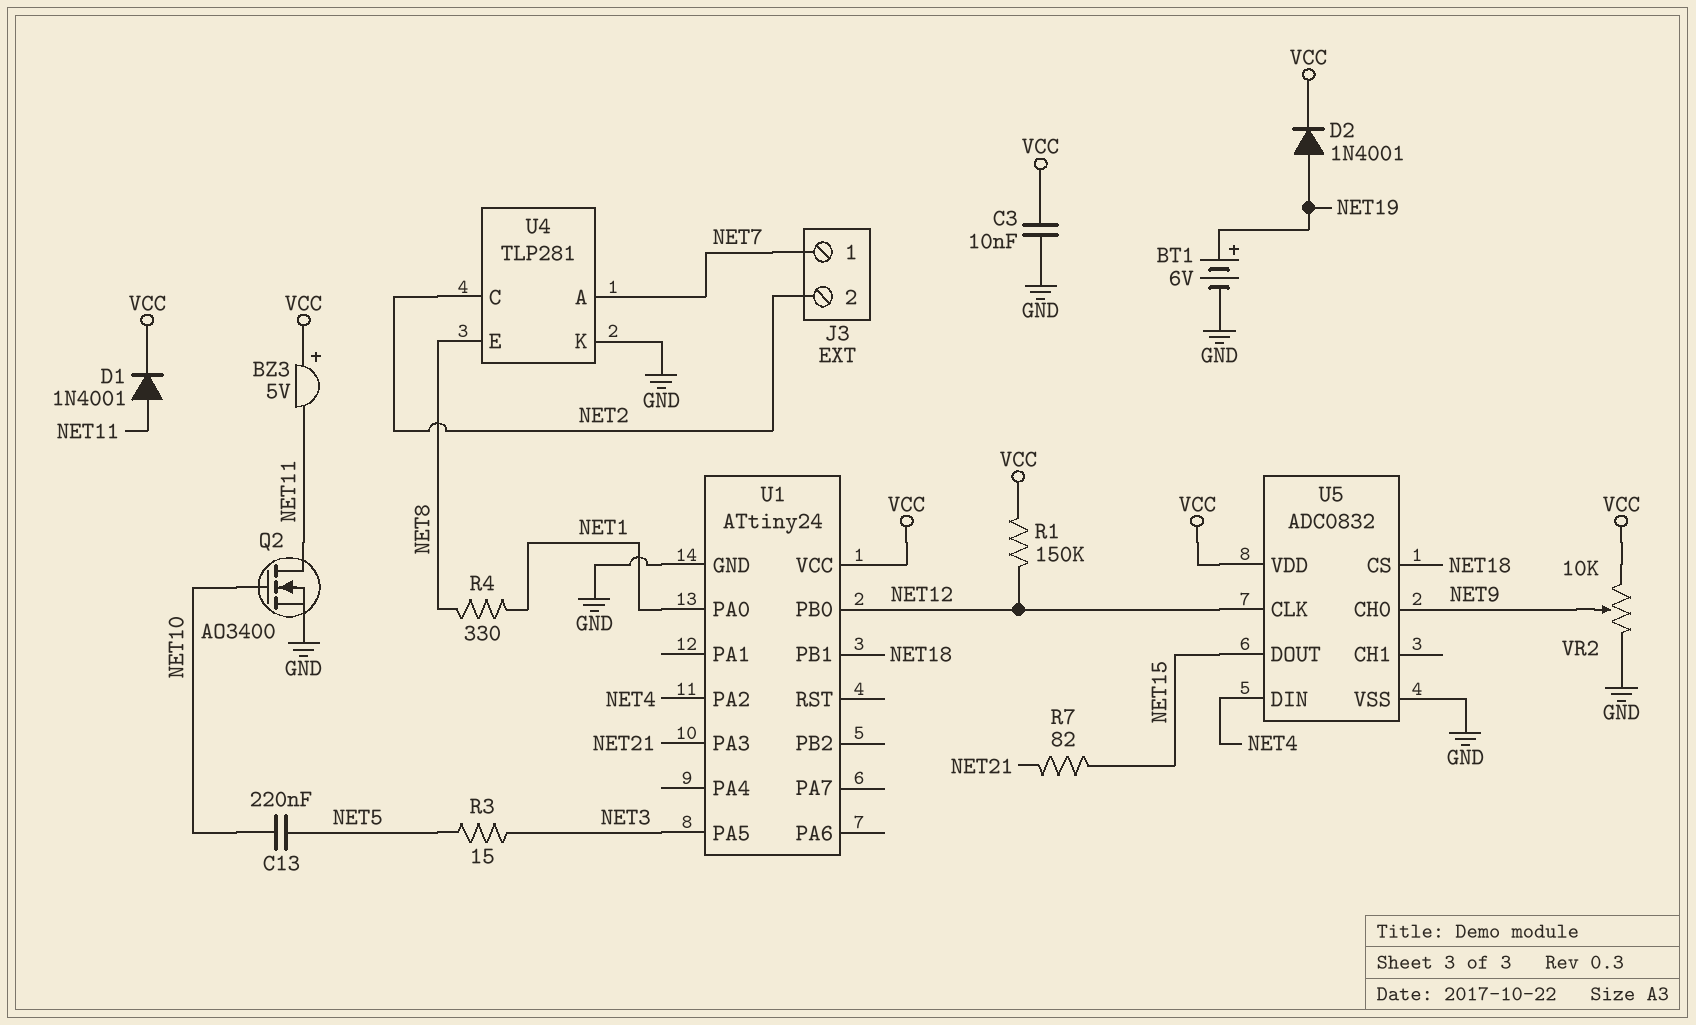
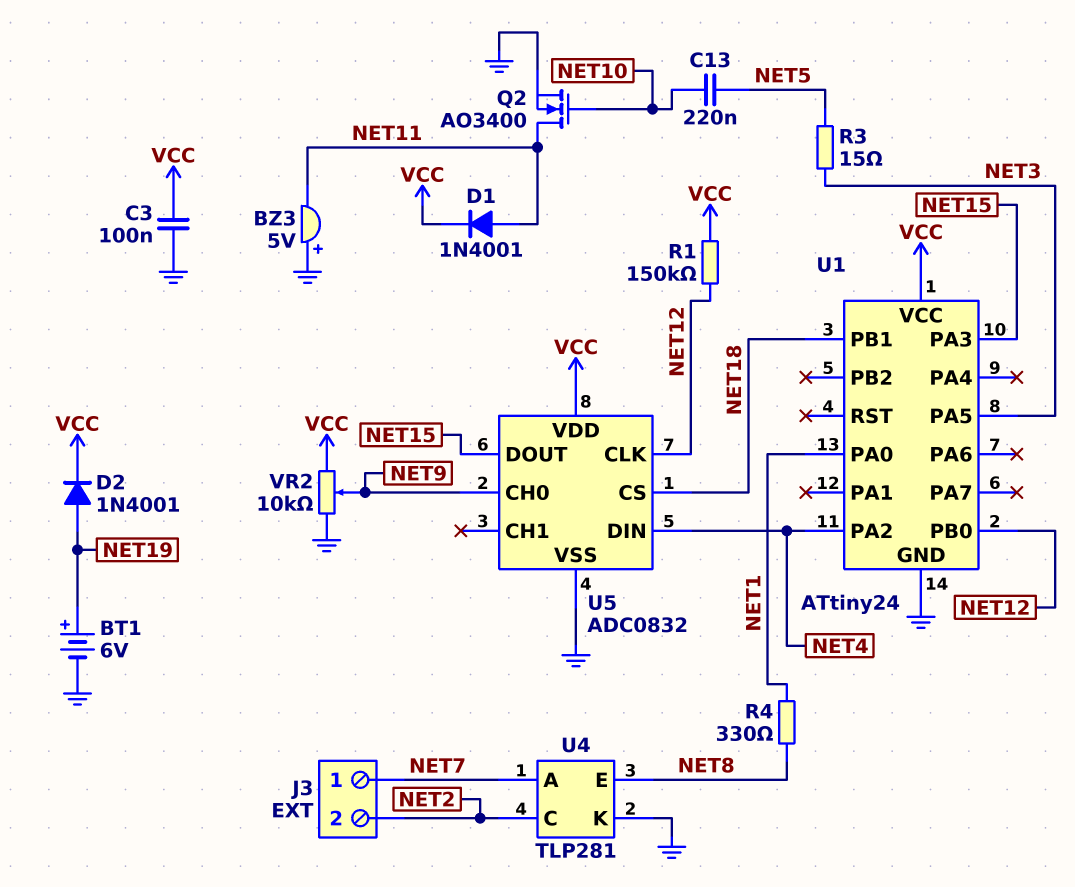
BZ3: buzzer 5V (plus VCC, minus NET11) -> buzzer 5V (plus GND, minus NET11)
C3: 10nF (GND, VCC) -> 100nF (GND, VCC)
R7: 82 (NET15, NET21) -> none
U1 pin PA3: NET21 -> NET15

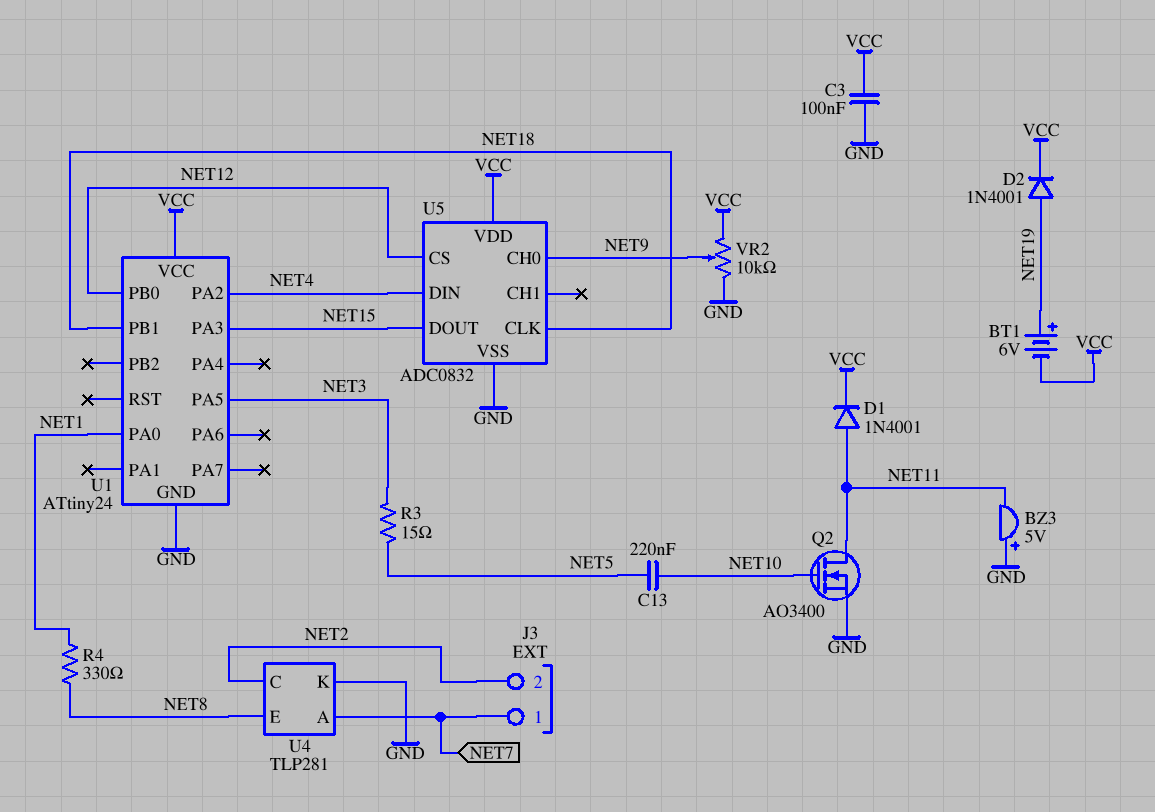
BT1: 6V (plus NET19, minus GND) -> 6V (plus NET19, minus VCC)
R1: 150k (NET12, VCC) -> none
U5 pin CLK: NET12 -> NET18
U5 pin CS: NET18 -> NET12

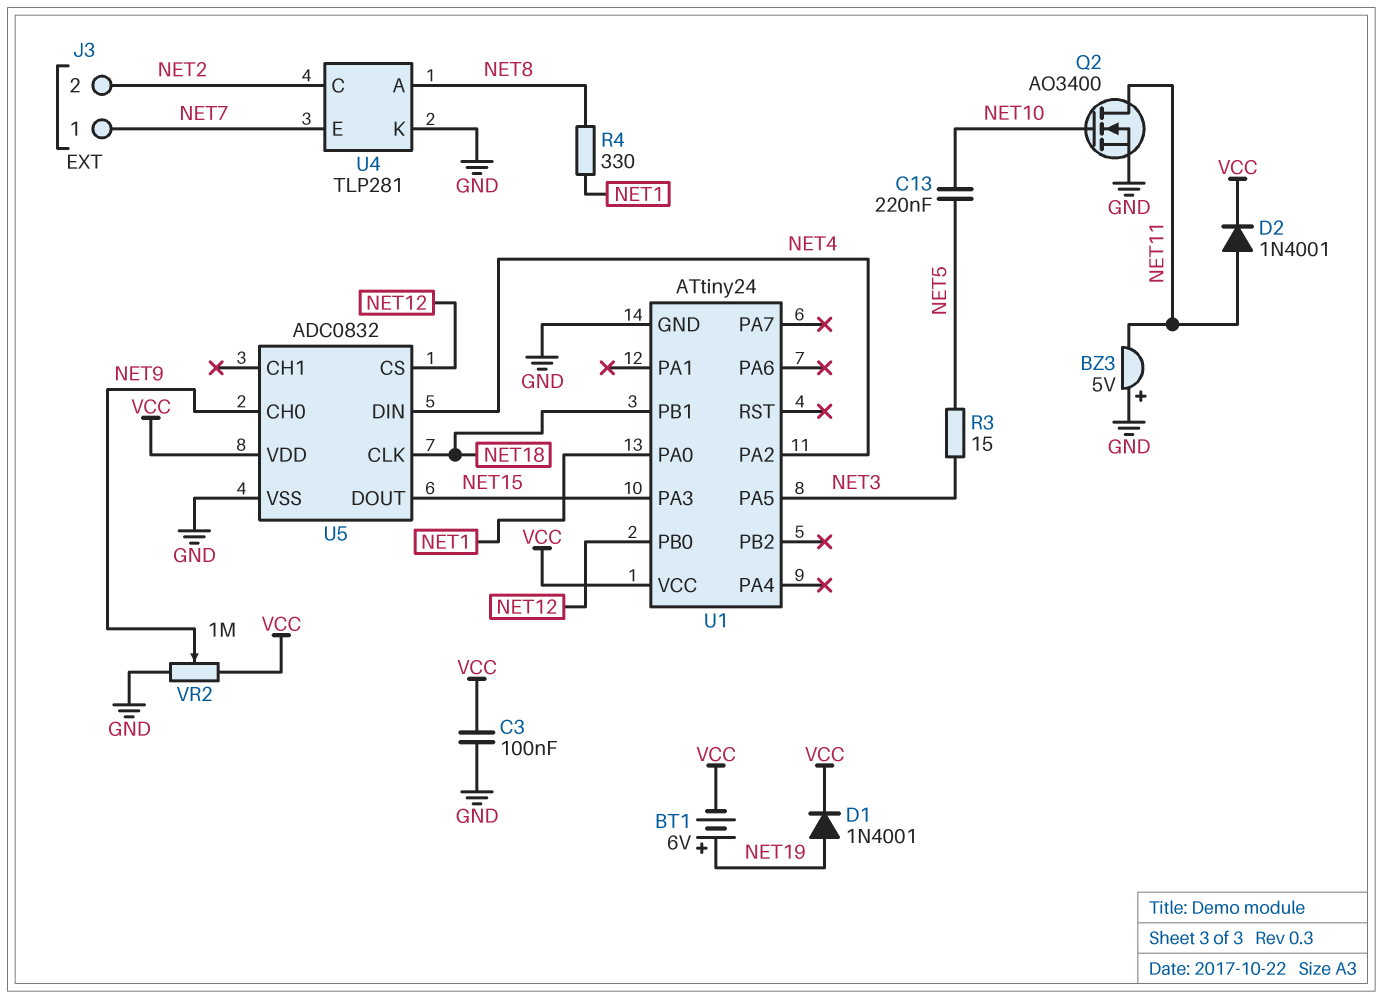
D1: diode 1N4001 (A NET11, K VCC) -> diode 1N4001 (A NET19, K VCC)
D2: diode 1N4001 (A NET19, K VCC) -> diode 1N4001 (A NET11, K VCC)
U4 pin A: NET7 -> NET8
U4 pin E: NET8 -> NET7
VR2: 10k (GND, VCC, wiper NET9) -> 1M (GND, VCC, wiper NET9)

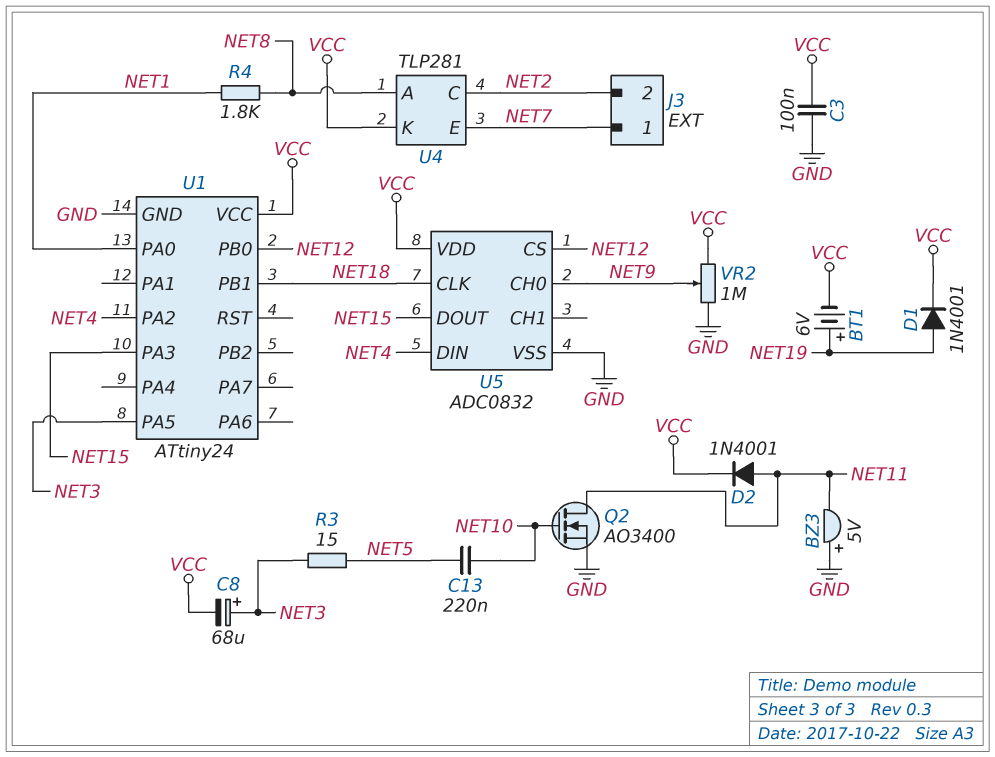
C8: none -> 68uF (plus NET3, minus VCC)
R4: 330 (NET1, NET8) -> 1.8k (NET1, NET8)
U4 pin K: GND -> VCC

